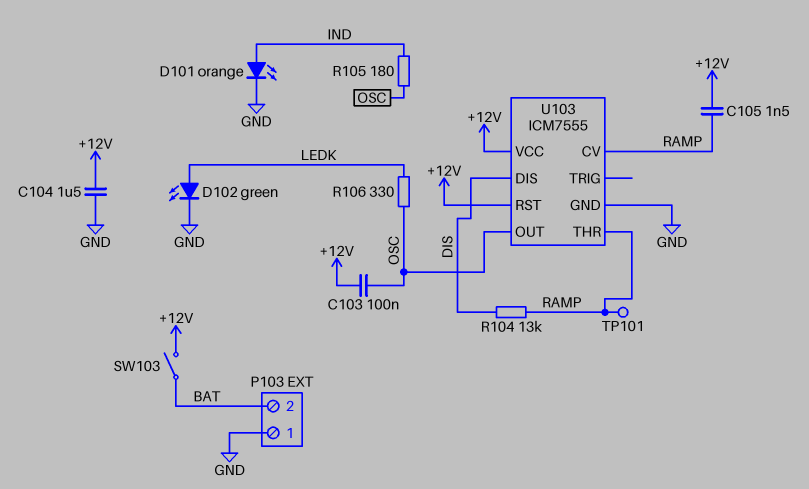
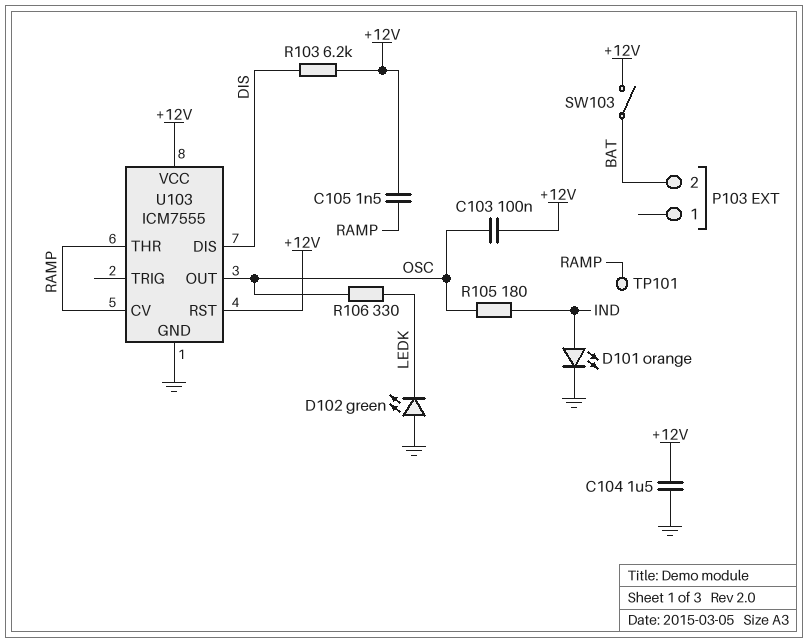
D102: LED green (A LEDK, K GND) -> LED green (A GND, K LEDK)
P103 pin 1: GND -> none
R103: none -> 6.2k (+12V, DIS)
R104: 13k (DIS, RAMP) -> none

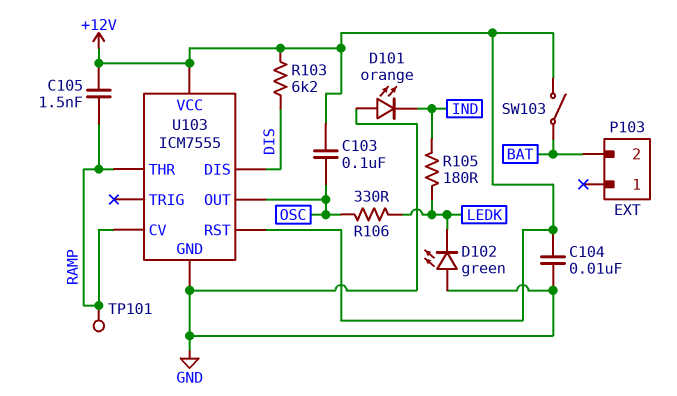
C104: 1.5uF (+12V, GND) -> 10nF (+12V, GND)
D101: LED orange (A IND, K GND) -> LED orange (A GND, K IND)
R105: 180 (IND, OSC) -> 180 (IND, LEDK)

